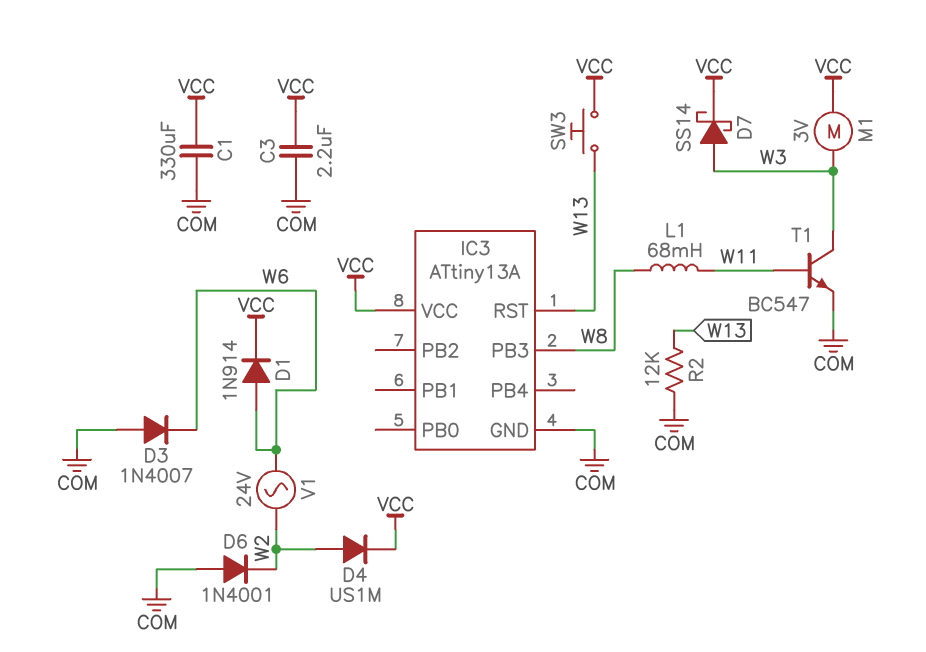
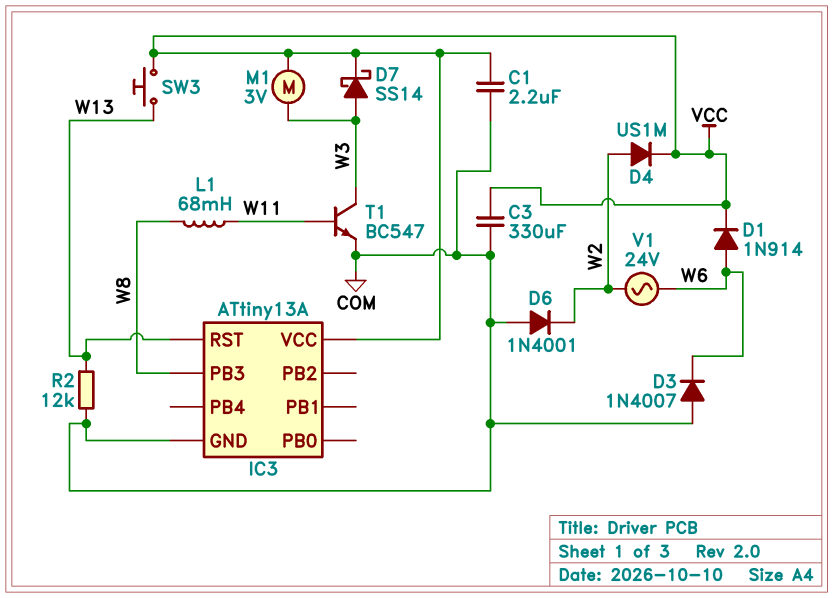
C1: 330uF (COM, VCC) -> 2.2uF (COM, VCC)
C3: 2.2uF (COM, VCC) -> 330uF (COM, VCC)

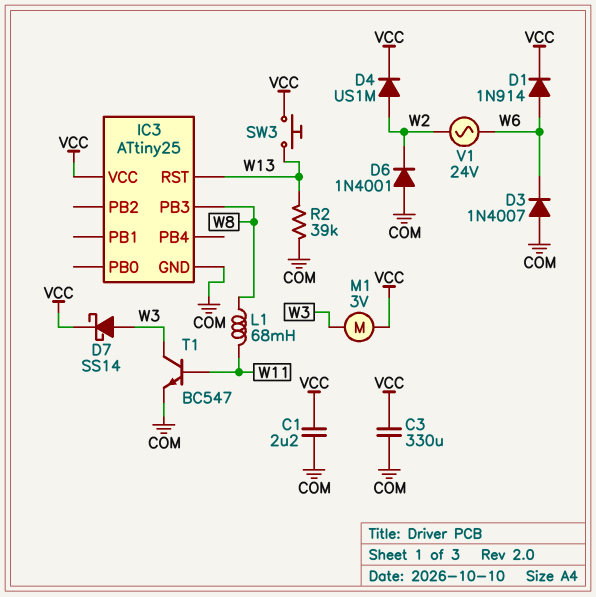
IC3: ATtiny13A -> ATtiny25
R2: 12k (COM, W13) -> 39k (COM, W13)

